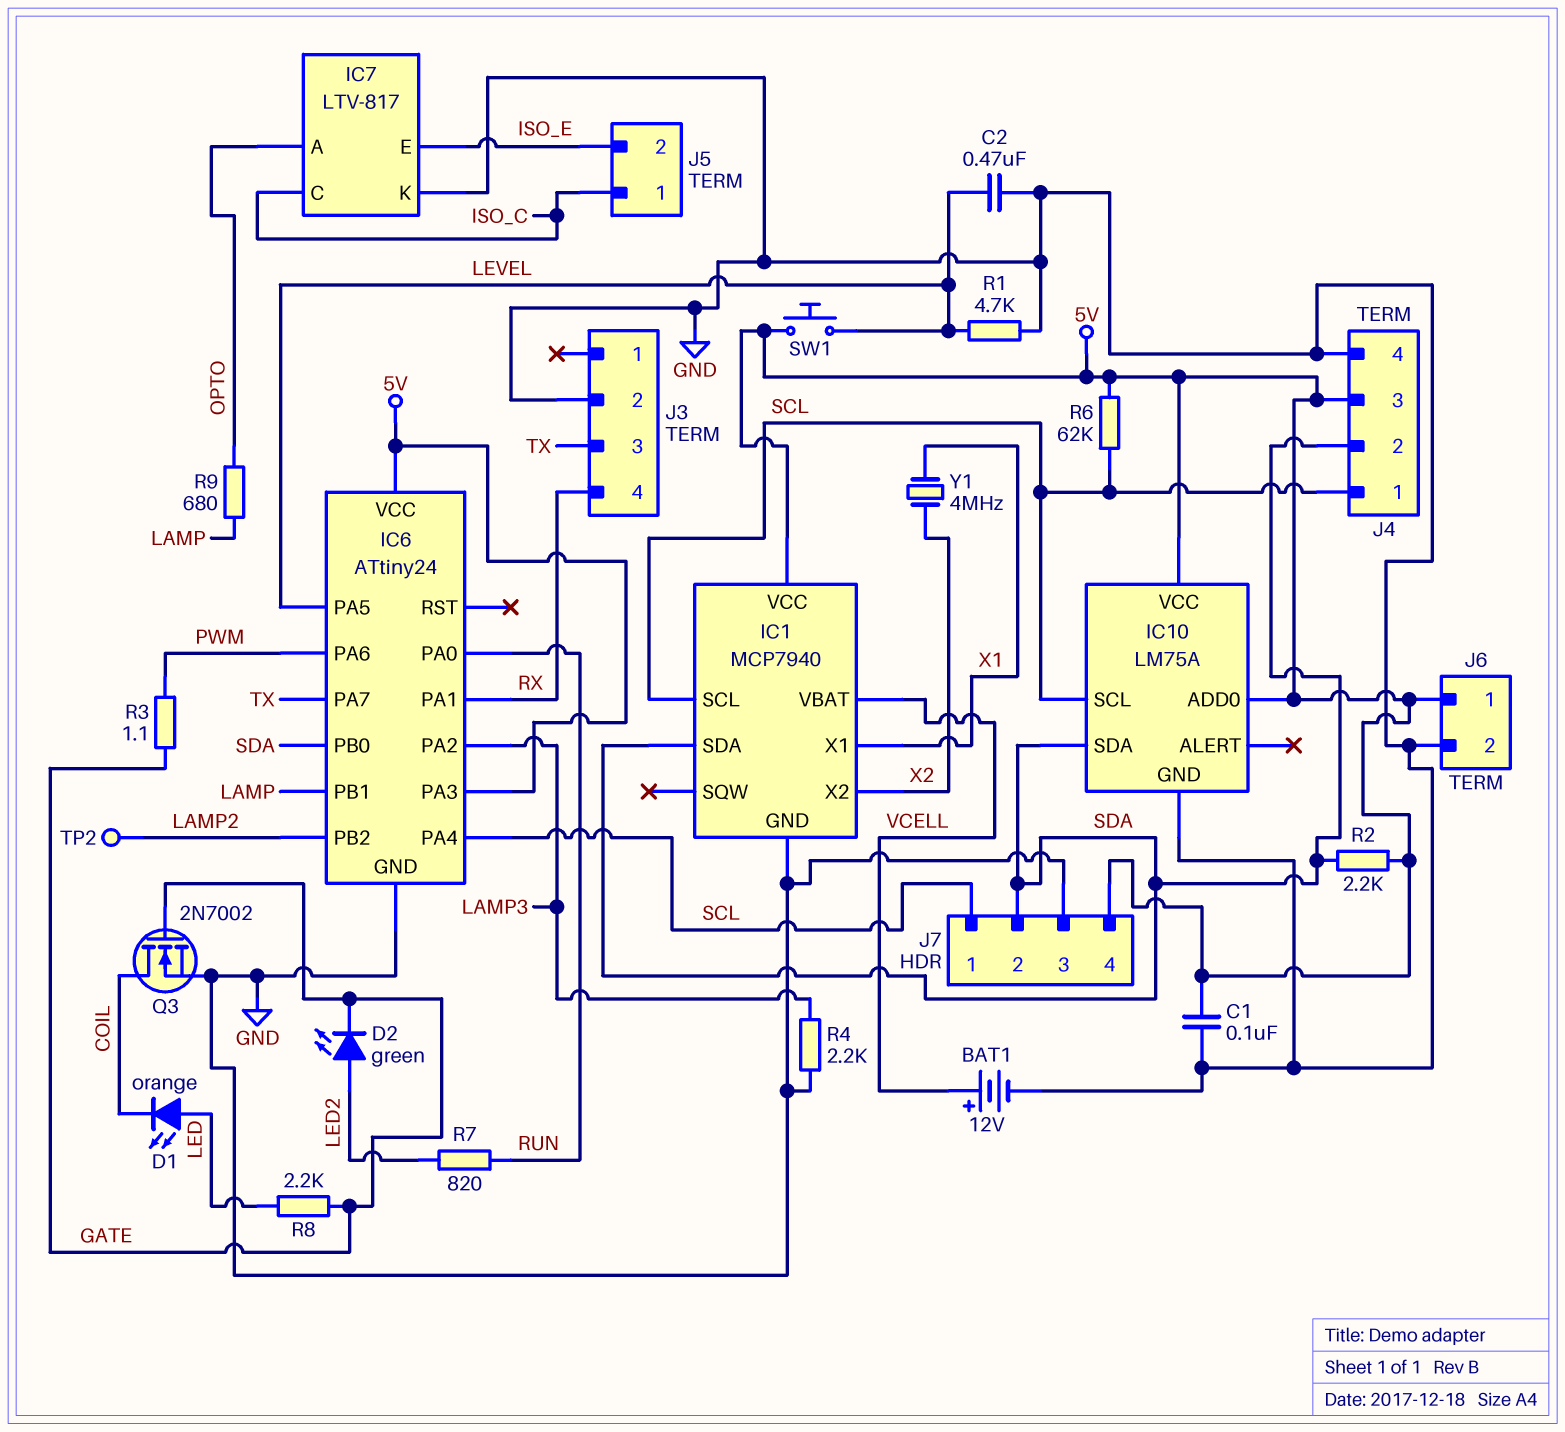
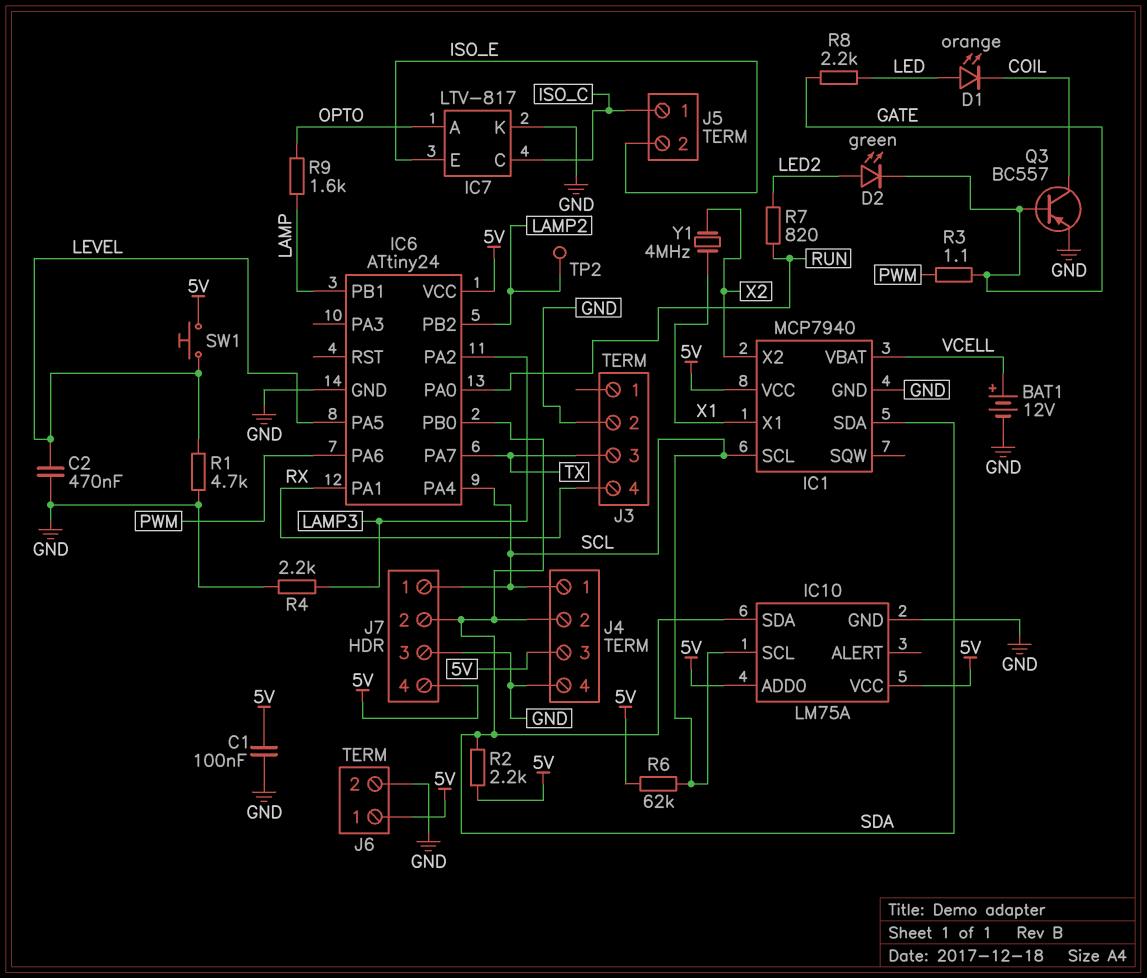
IC6 pin PA3: 5V -> none
Q3: NMOS 2N7002 (G GATE, D COIL, S GND) -> PNP BC557 (B GATE, C COIL, E GND)
R9: 680 (LAMP, OPTO) -> 1.6k (LAMP, OPTO)

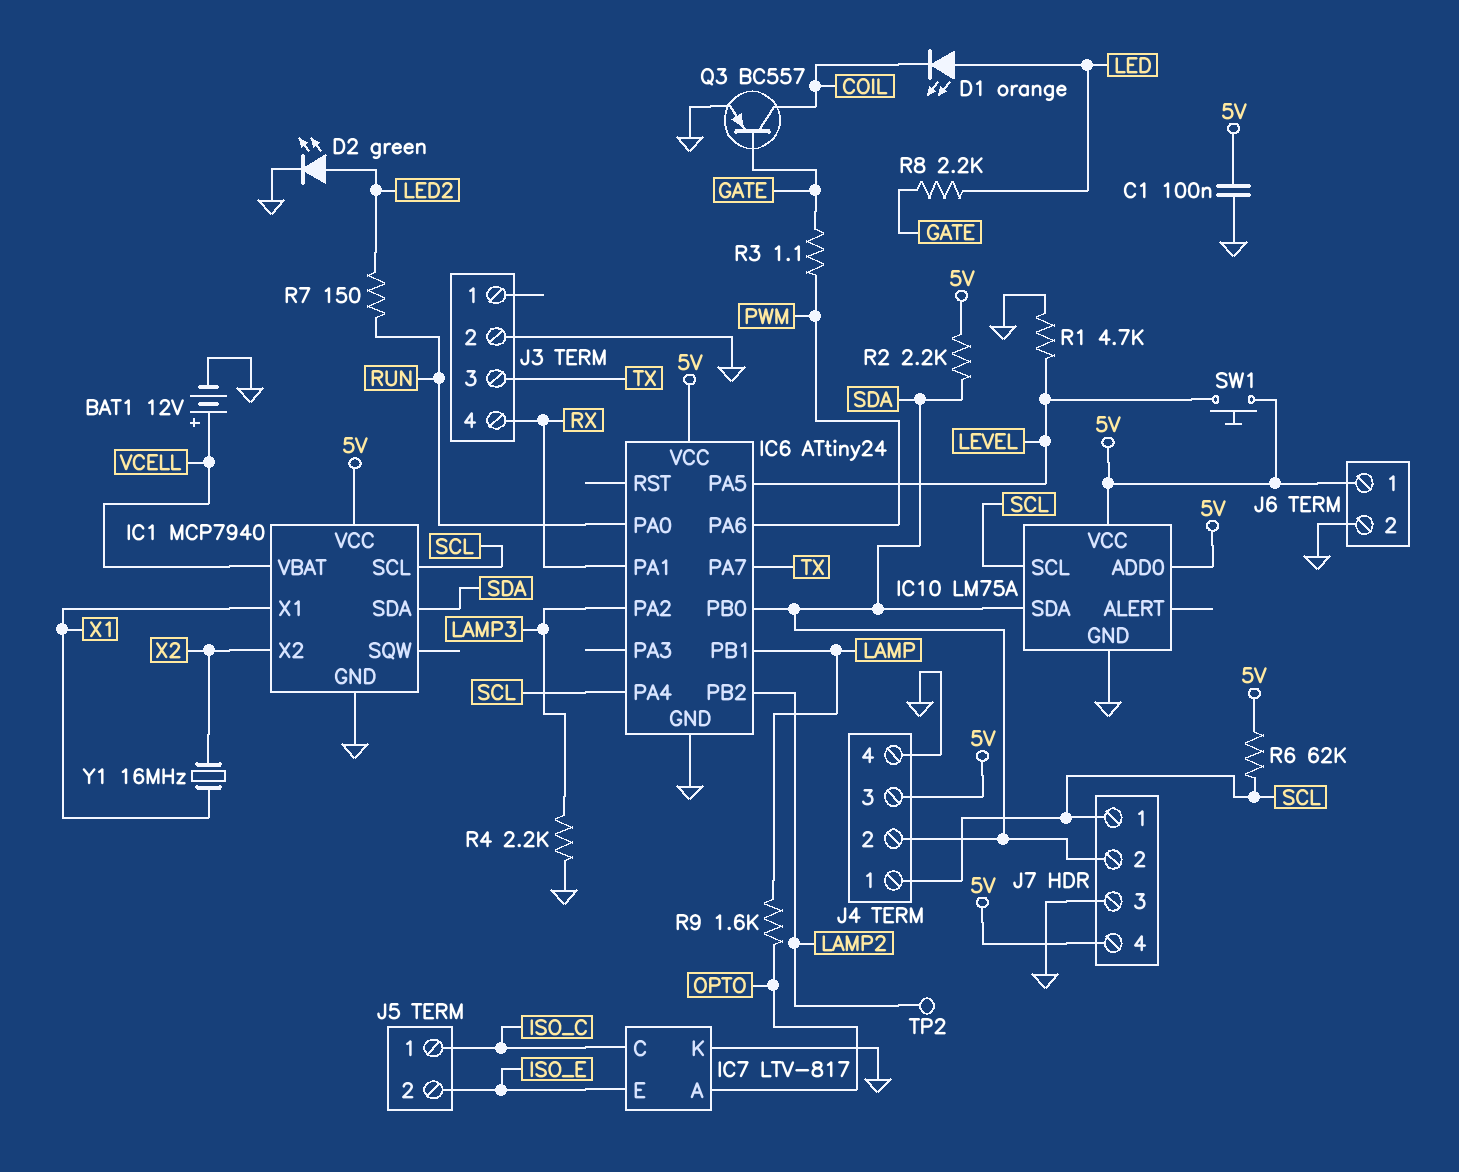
C2: 470nF (GND, LEVEL) -> none
D2: LED green (A LED2, K GATE) -> LED green (A LED2, K GND)
R7: 820 (LED2, RUN) -> 150 (LED2, RUN)
Y1: 4MHz (X1, X2) -> 16MHz (X1, X2)

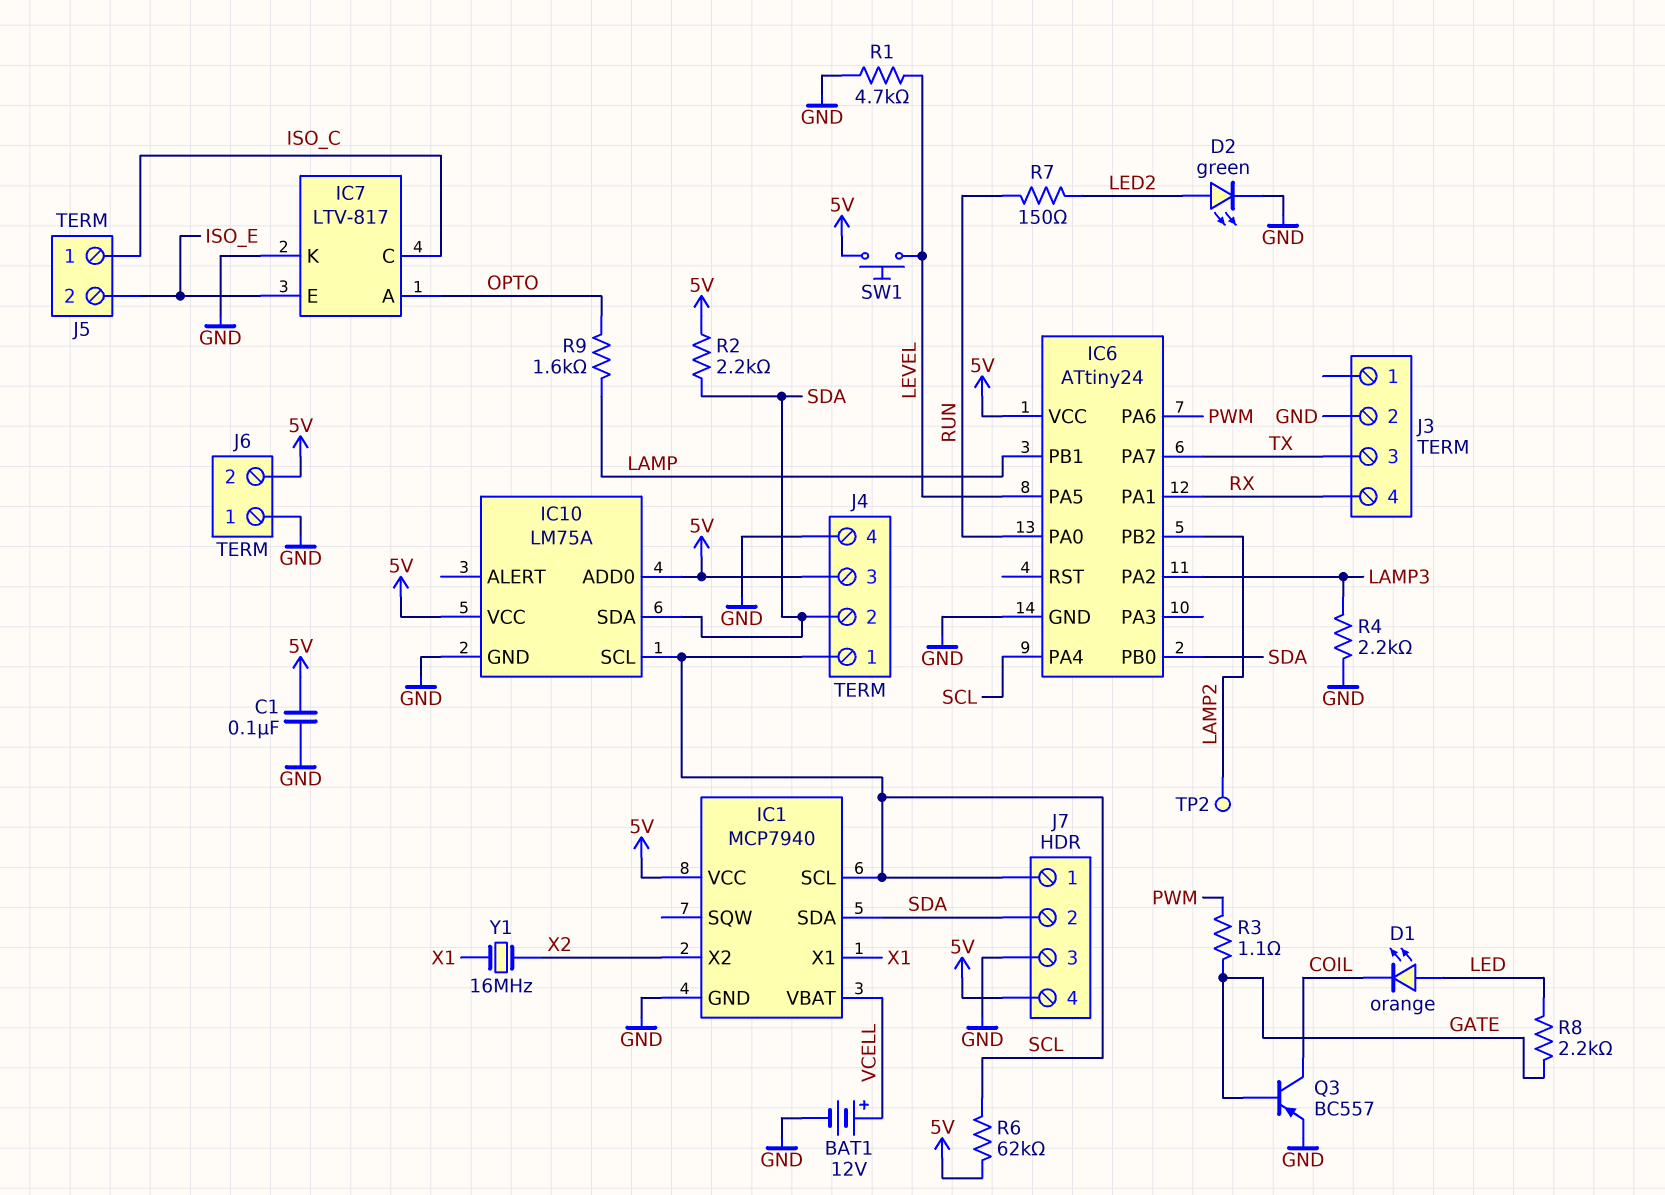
J6 pin 1: 5V -> GND
J6 pin 2: GND -> 5V

